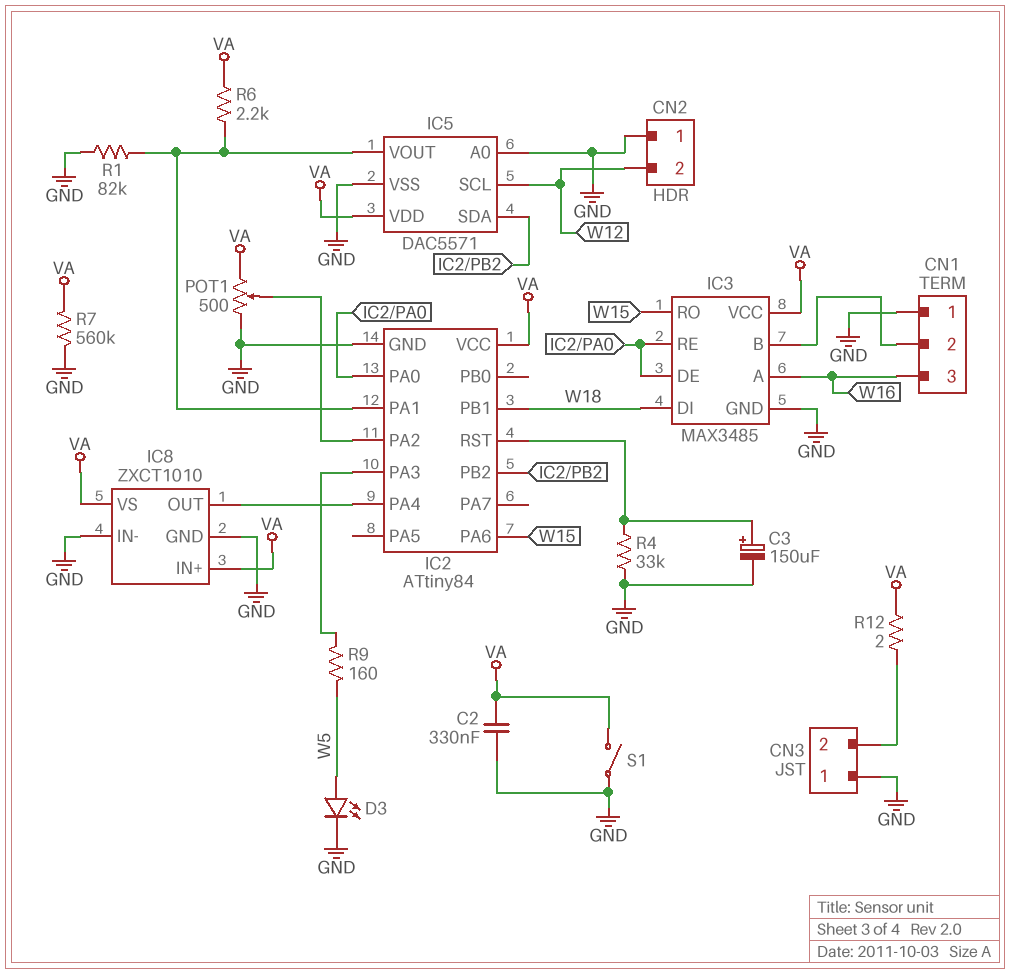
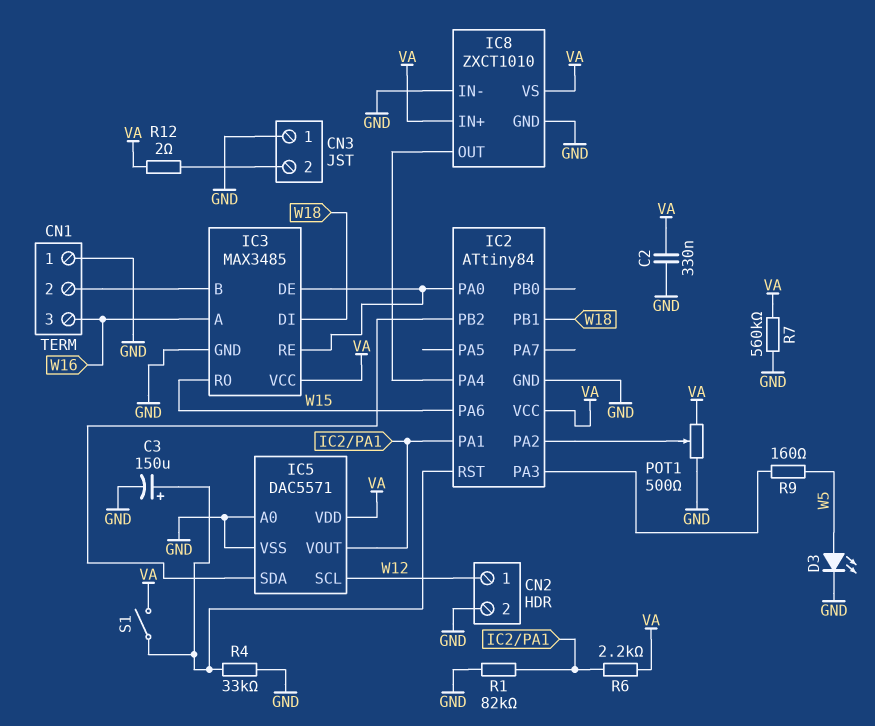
CN2 pin 1: GND -> W12
CN2 pin 2: W12 -> GND
S1: switch (GND, VA) -> switch (IC2/RST, VA)

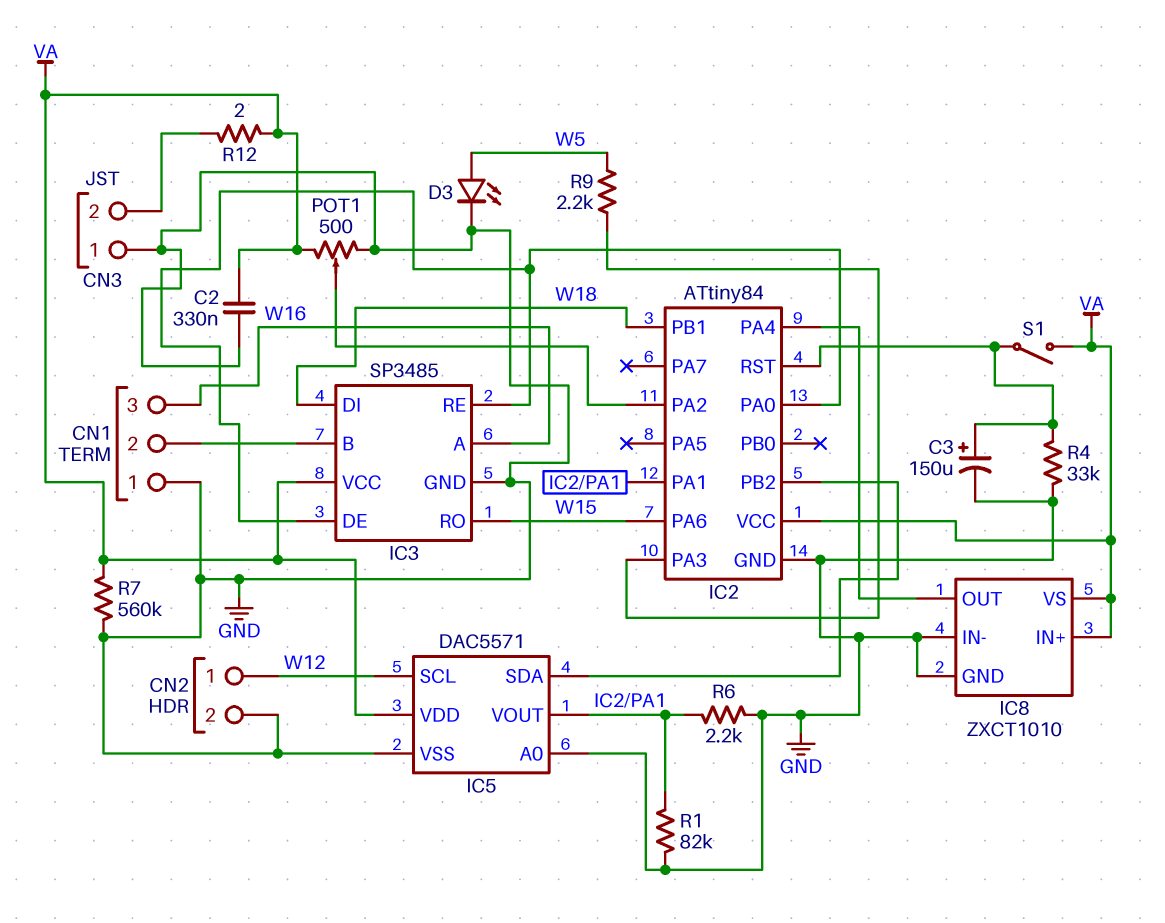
IC3: MAX3485 -> SP3485
R6: 2.2k (IC2/PA1, VA) -> 2.2k (GND, IC2/PA1)
R9: 160 (IC2/PA3, W5) -> 2.2k (IC2/PA3, W5)

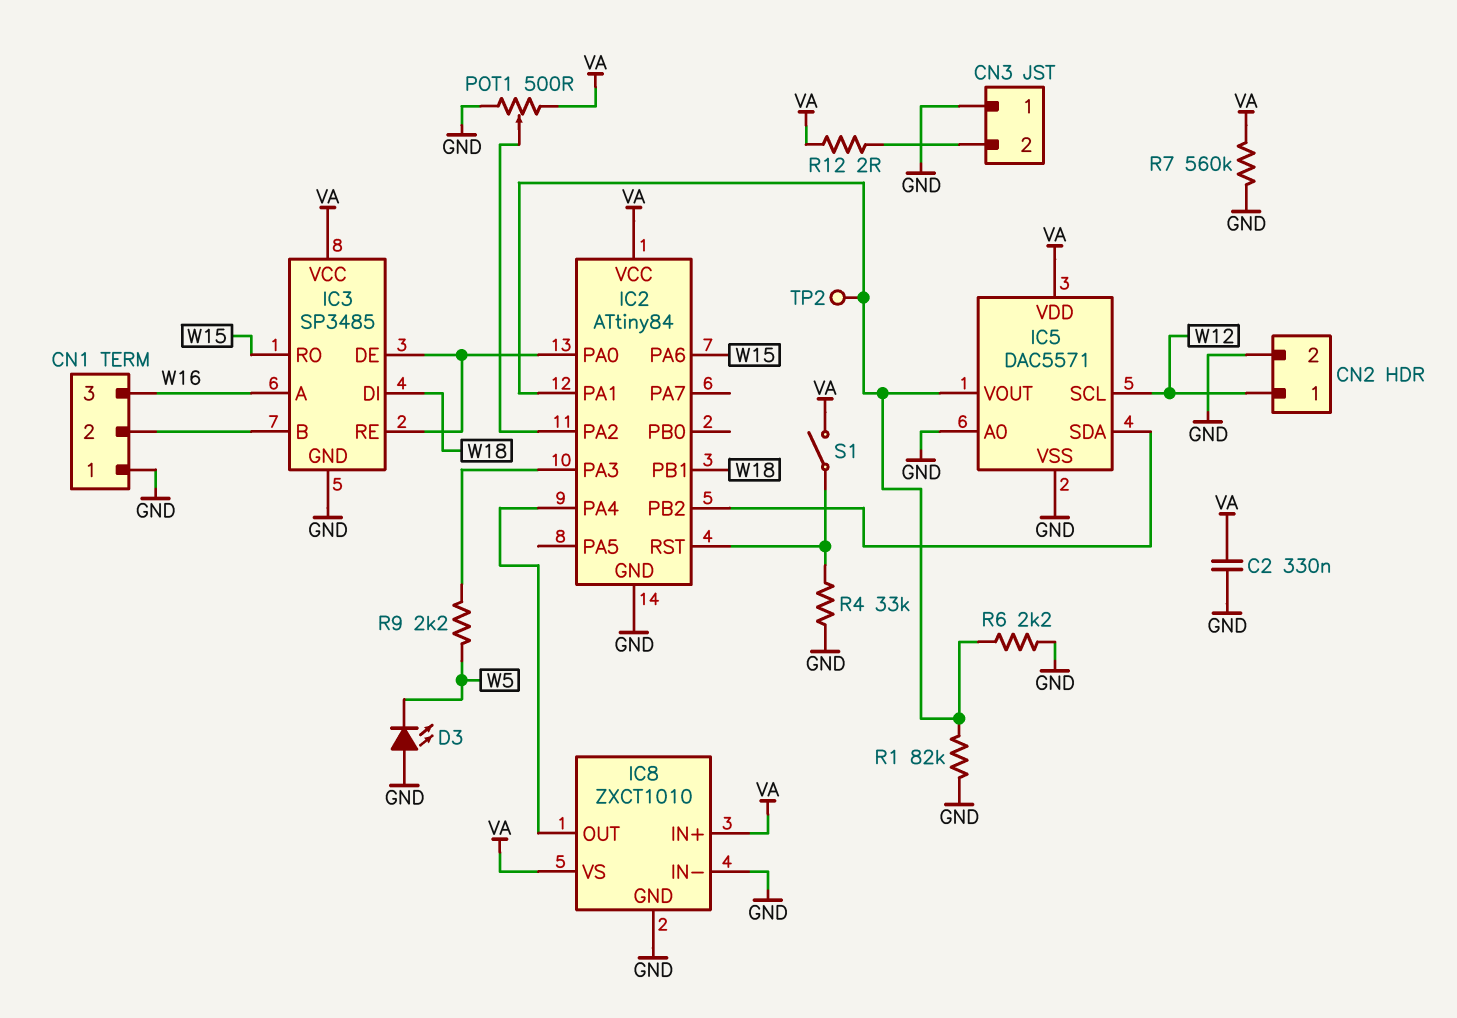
C3: 150uF (plus IC2/RST, minus GND) -> none
D3: LED (A W5, K GND) -> LED (A GND, K W5)
TP2: none -> test point (IC2/PA1)

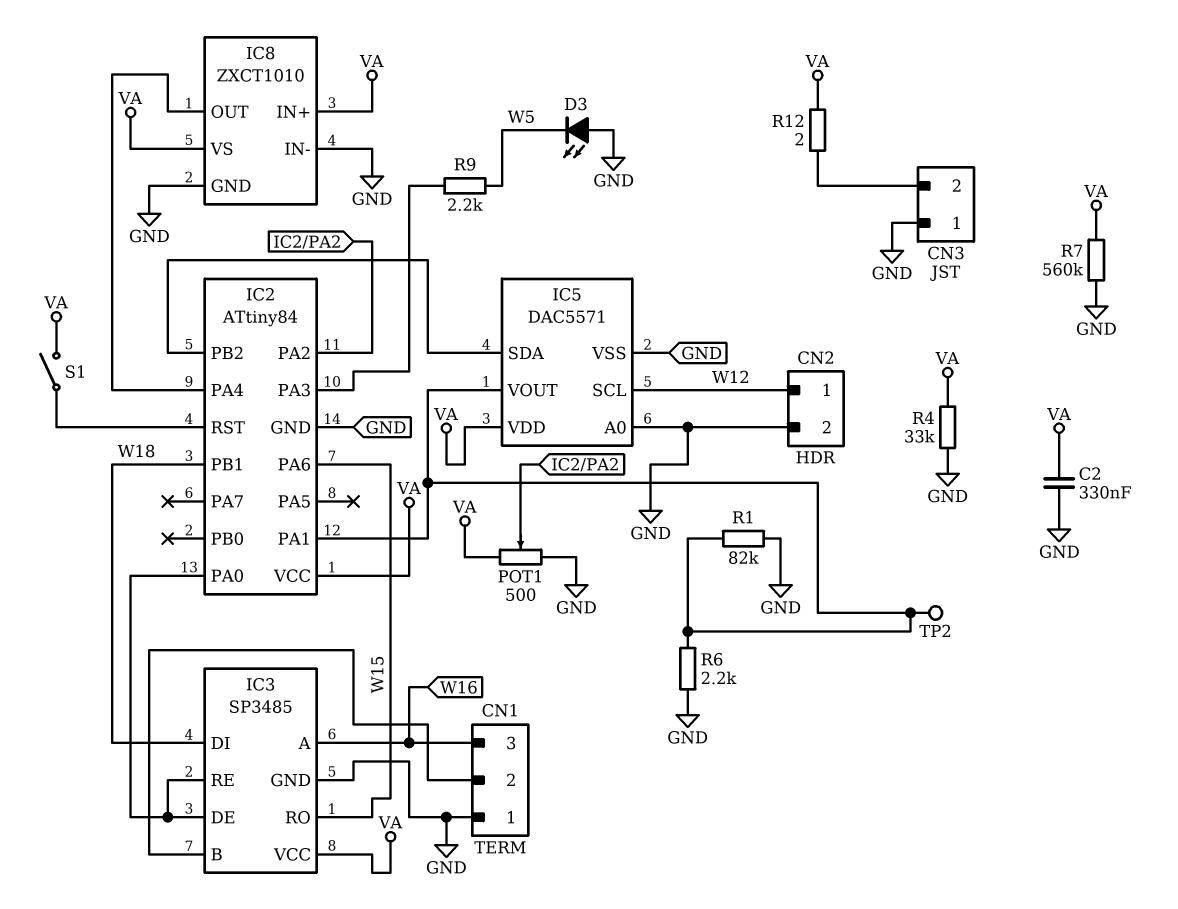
R4: 33k (GND, IC2/RST) -> 33k (GND, VA)

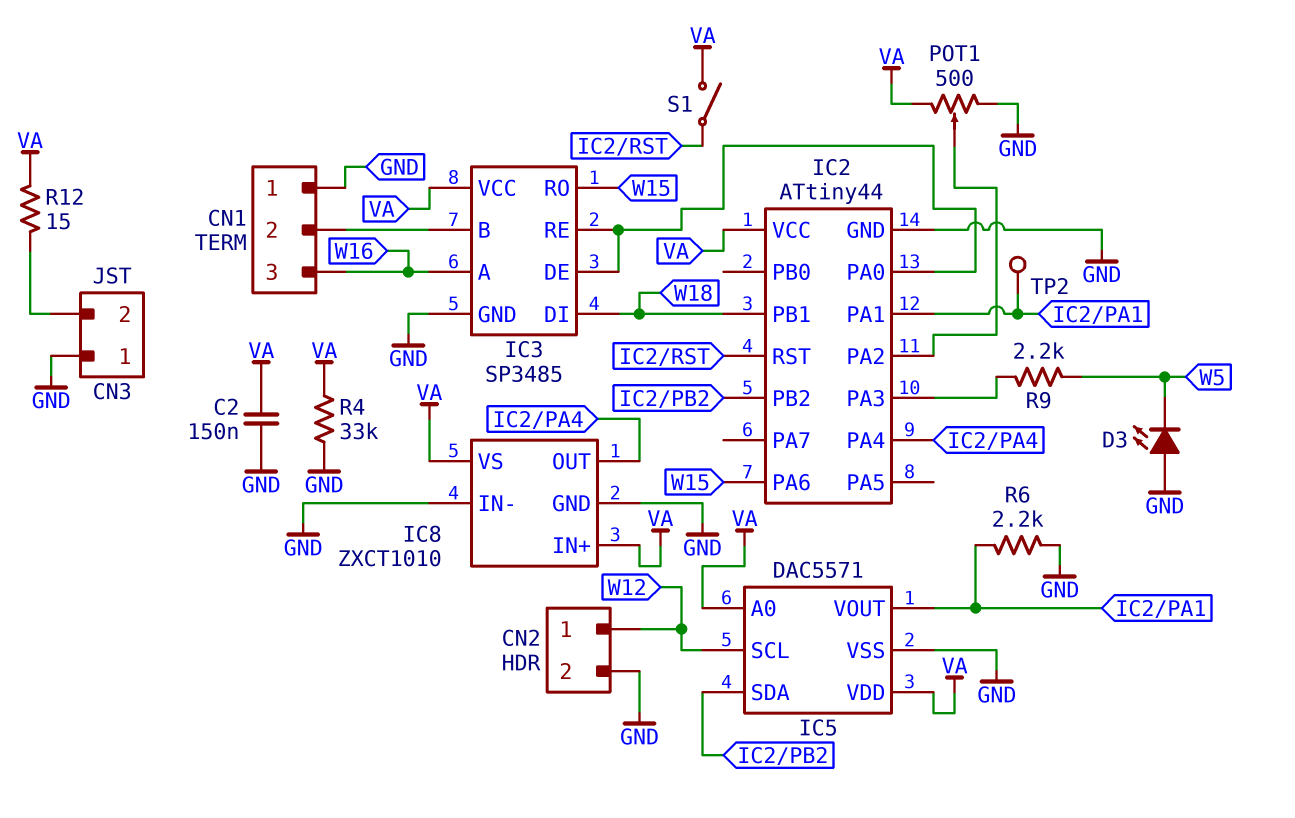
C2: 330nF (GND, VA) -> 150nF (GND, VA)
IC2: ATtiny84 -> ATtiny44
IC5 pin A0: GND -> VA
R1: 82k (GND, IC2/PA1) -> none
R7: 560k (GND, VA) -> none
R12: 2 (CN3/2, VA) -> 15 (CN3/2, VA)

